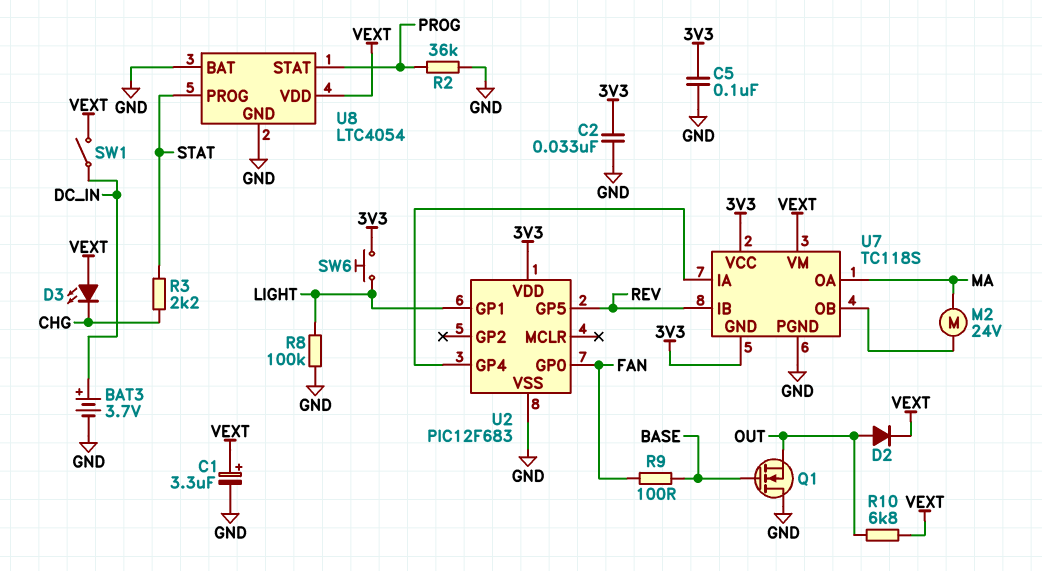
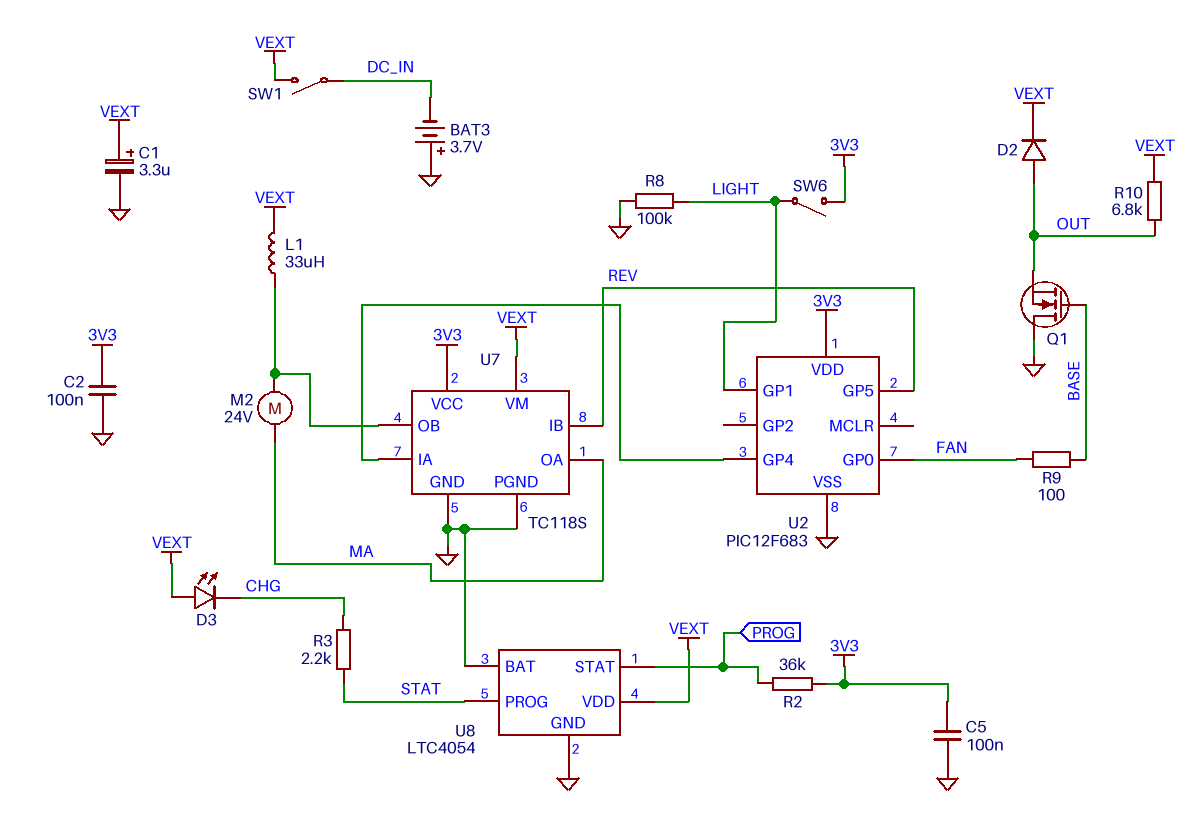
BAT3: 3.7V (plus DC_IN, minus GND) -> 3.7V (plus GND, minus DC_IN)
C2: 33nF (3V3, GND) -> 100nF (3V3, GND)
L1: none -> 33uH (U7/OB, VEXT)
R2: 36k (GND, PROG) -> 36k (3V3, PROG)
SW6: button (3V3, LIGHT) -> switch (3V3, LIGHT)
U7 pin GND: 3V3 -> GND

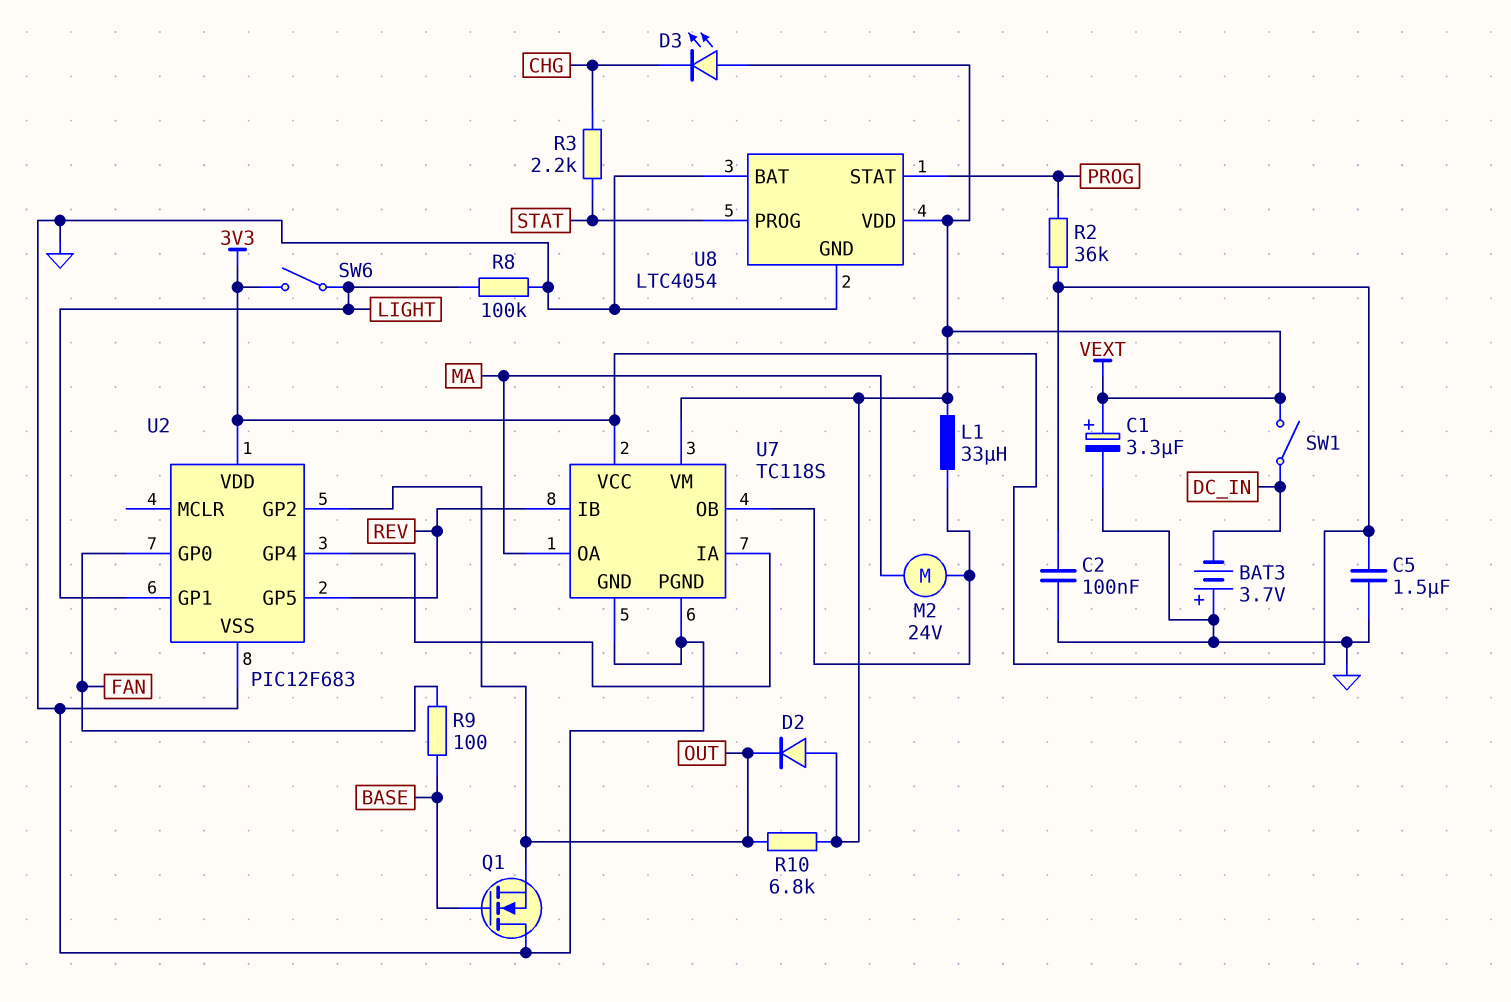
C5: 100nF (3V3, GND) -> 1.5uF (3V3, GND)
D2: diode (A OUT, K VEXT) -> diode (A VEXT, K OUT)
U2 pin GP2: none -> OUT

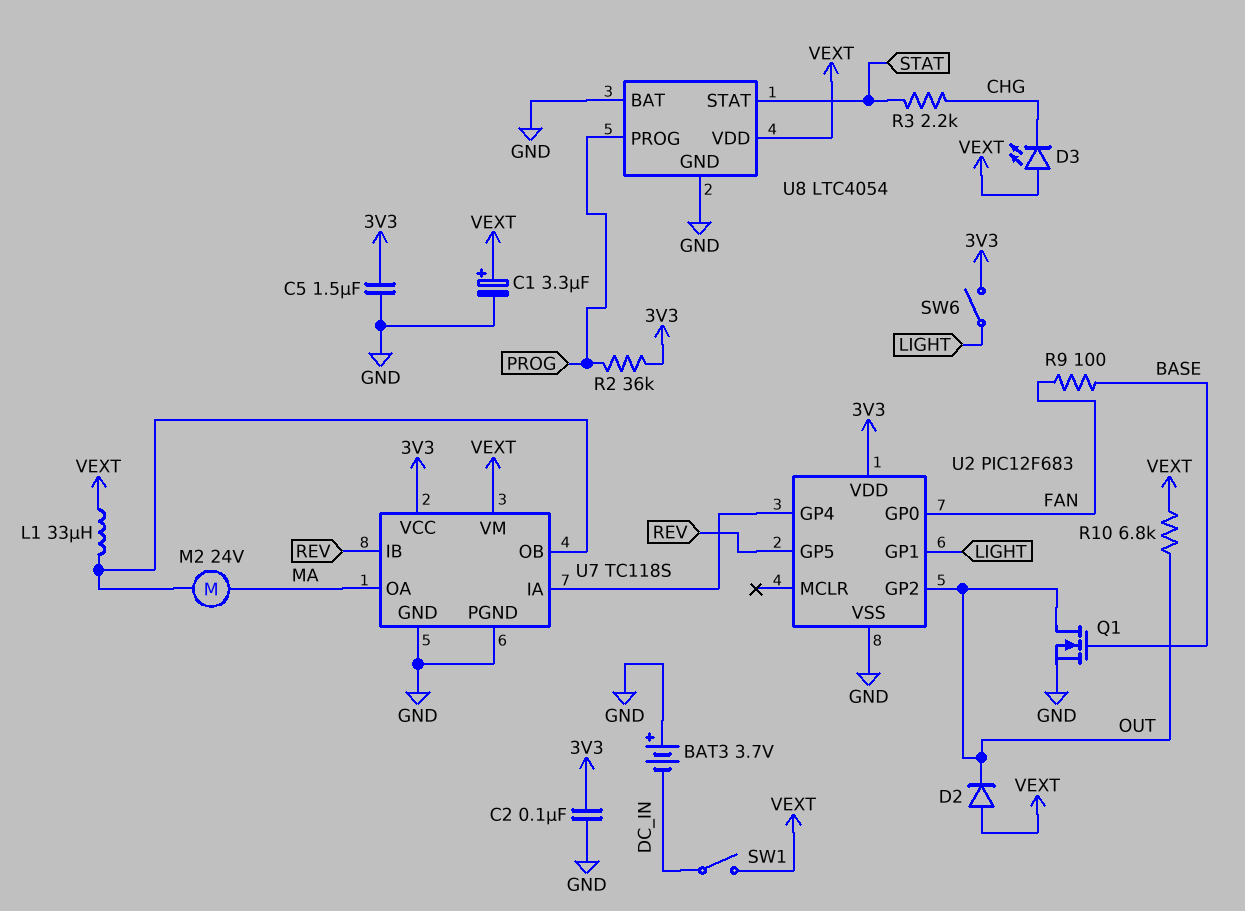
Q1: NMOS (G BASE, D GND, S OUT) -> NMOS (G BASE, D OUT, S GND)
R8: 100k (GND, LIGHT) -> none
U8 pin PROG: STAT -> PROG
U8 pin STAT: PROG -> STAT

